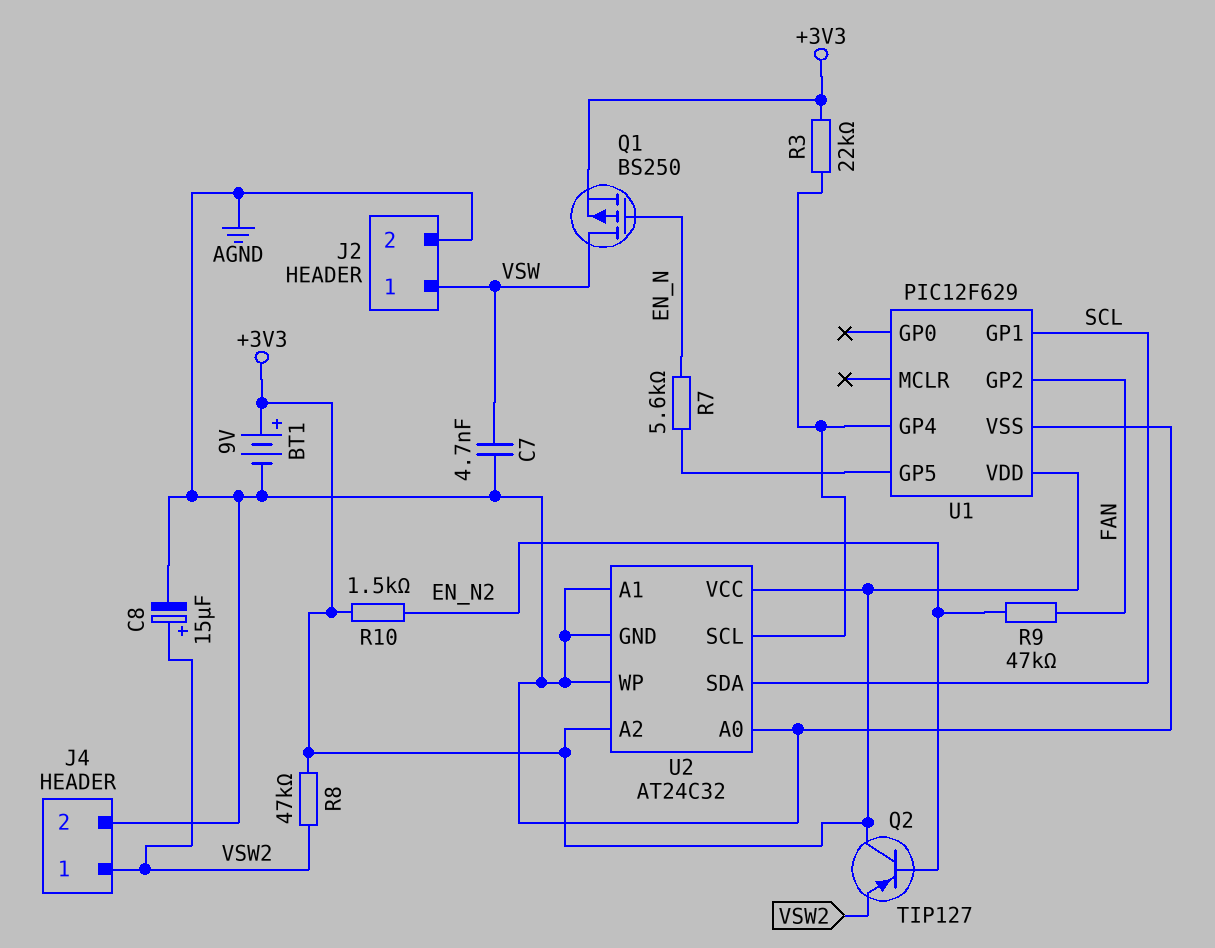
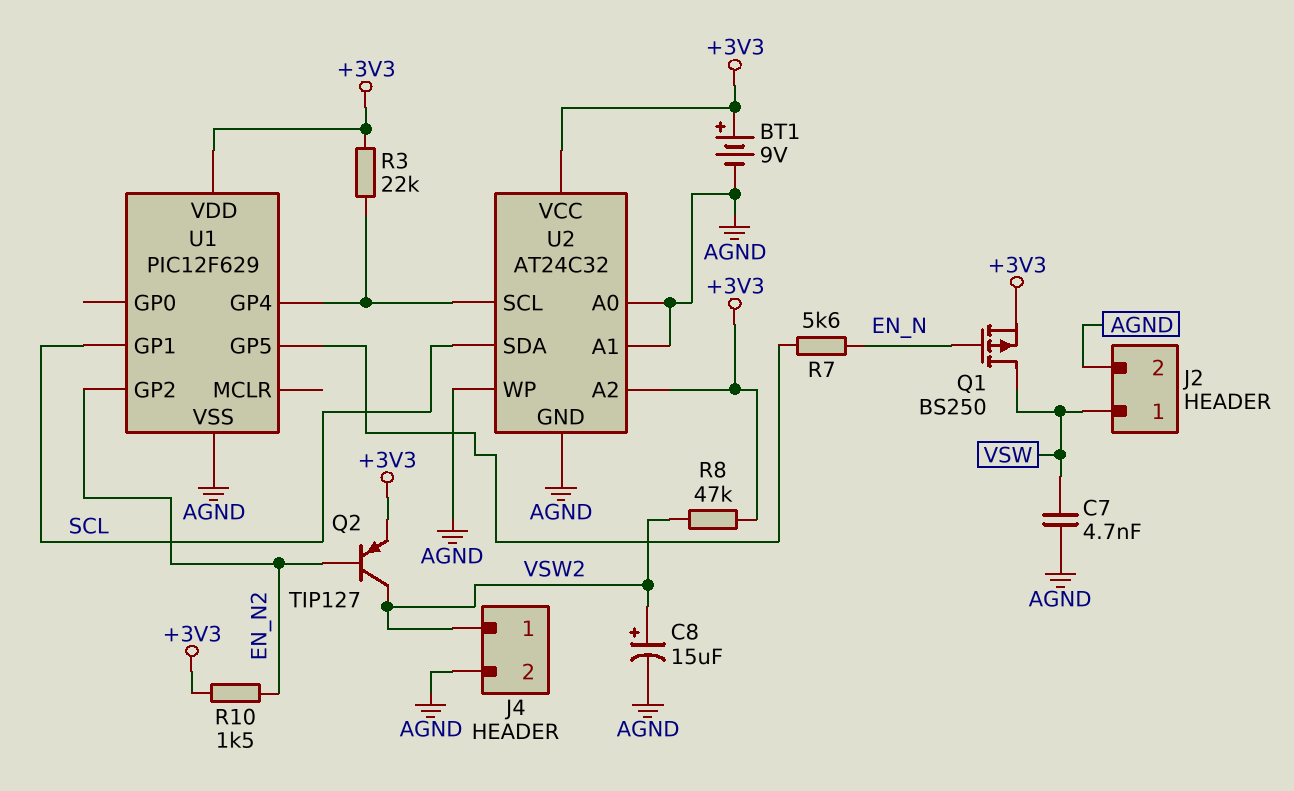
Q2: PNP TIP127 (B EN_N2, C +3V3, E VSW2) -> PNP TIP127 (B EN_N2, C VSW2, E +3V3)
R9: 47k (EN_N2, FAN) -> none
U1 pin GP2: FAN -> EN_N2

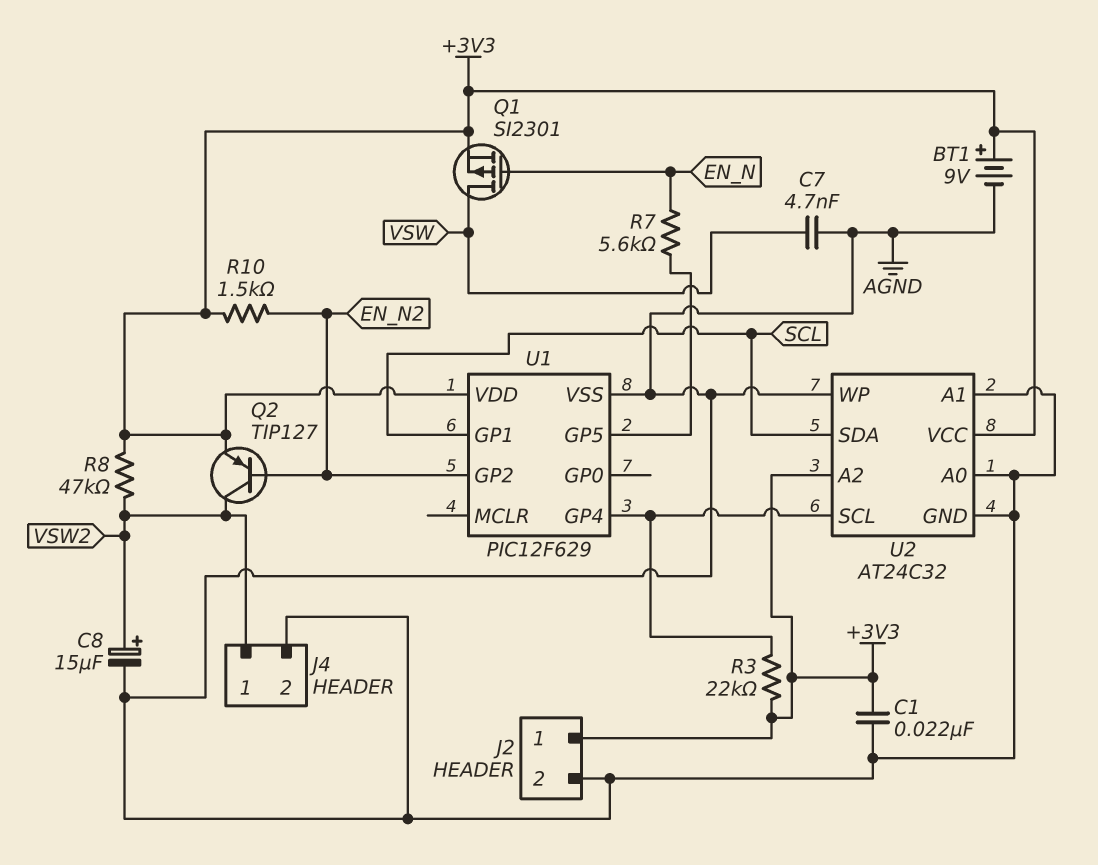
C1: none -> 22nF (+3V3, AGND)
J2 pin 1: VSW -> +3V3
Q1: PMOS BS250 (G EN_N, D VSW, S +3V3) -> PMOS SI2301 (G EN_N, D VSW, S +3V3)

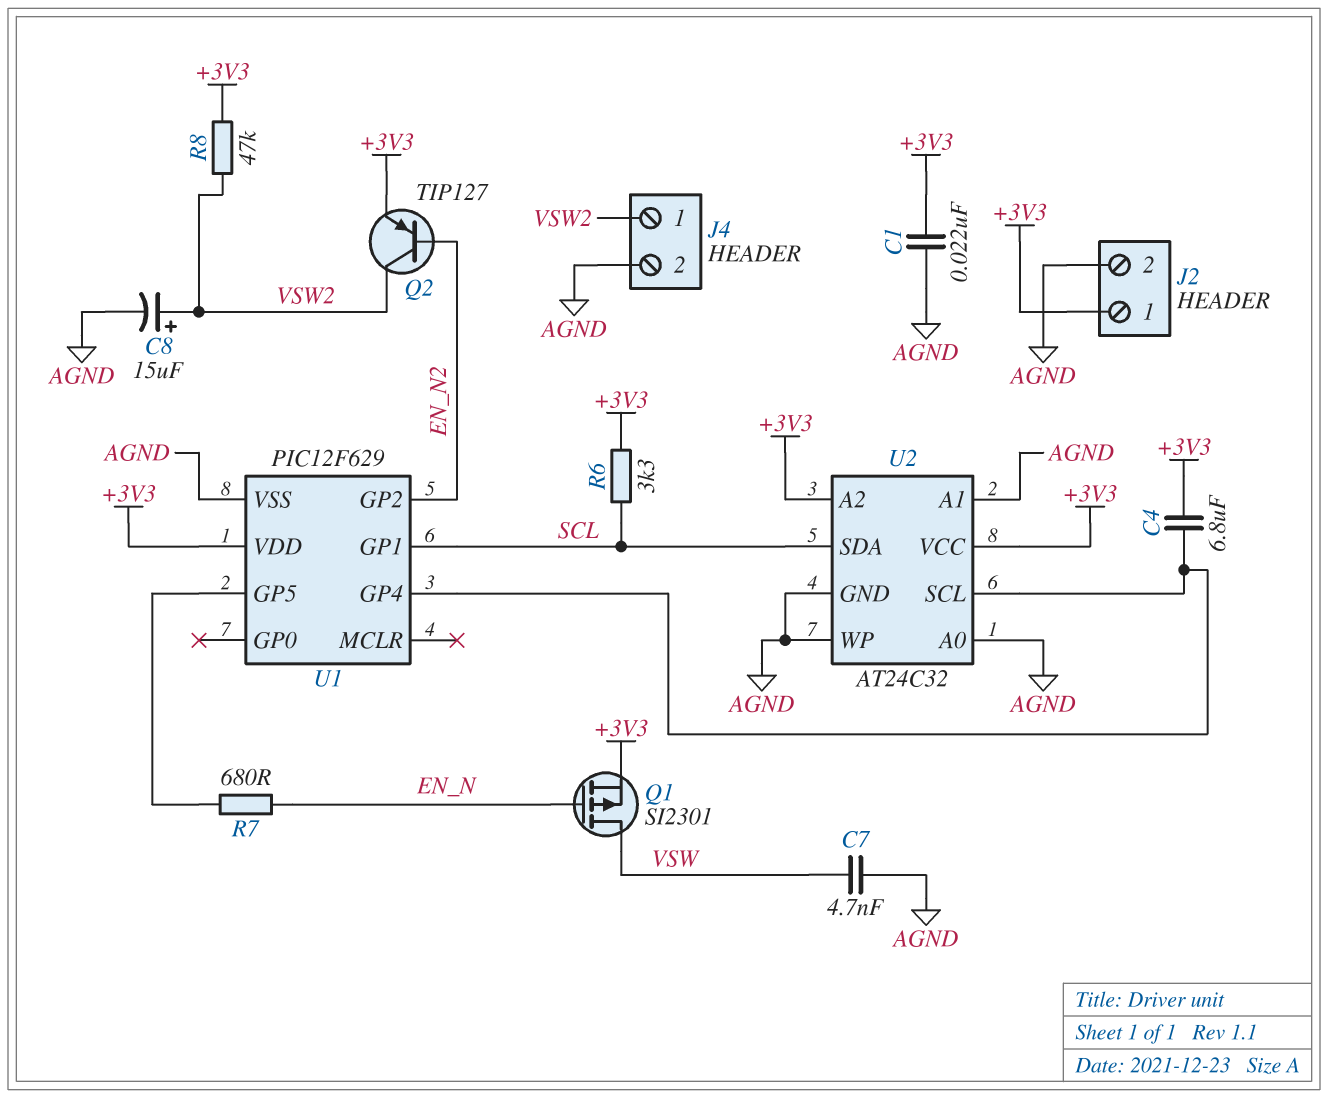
BT1: 9V (plus +3V3, minus AGND) -> none
C4: none -> 6.8uF (+3V3, U1/GP4)
R3: 22k (+3V3, U1/GP4) -> none
R6: none -> 3.3k (+3V3, SCL)
R7: 5.6k (EN_N, U1/GP5) -> 680 (EN_N, U1/GP5)
R10: 1.5k (+3V3, EN_N2) -> none

